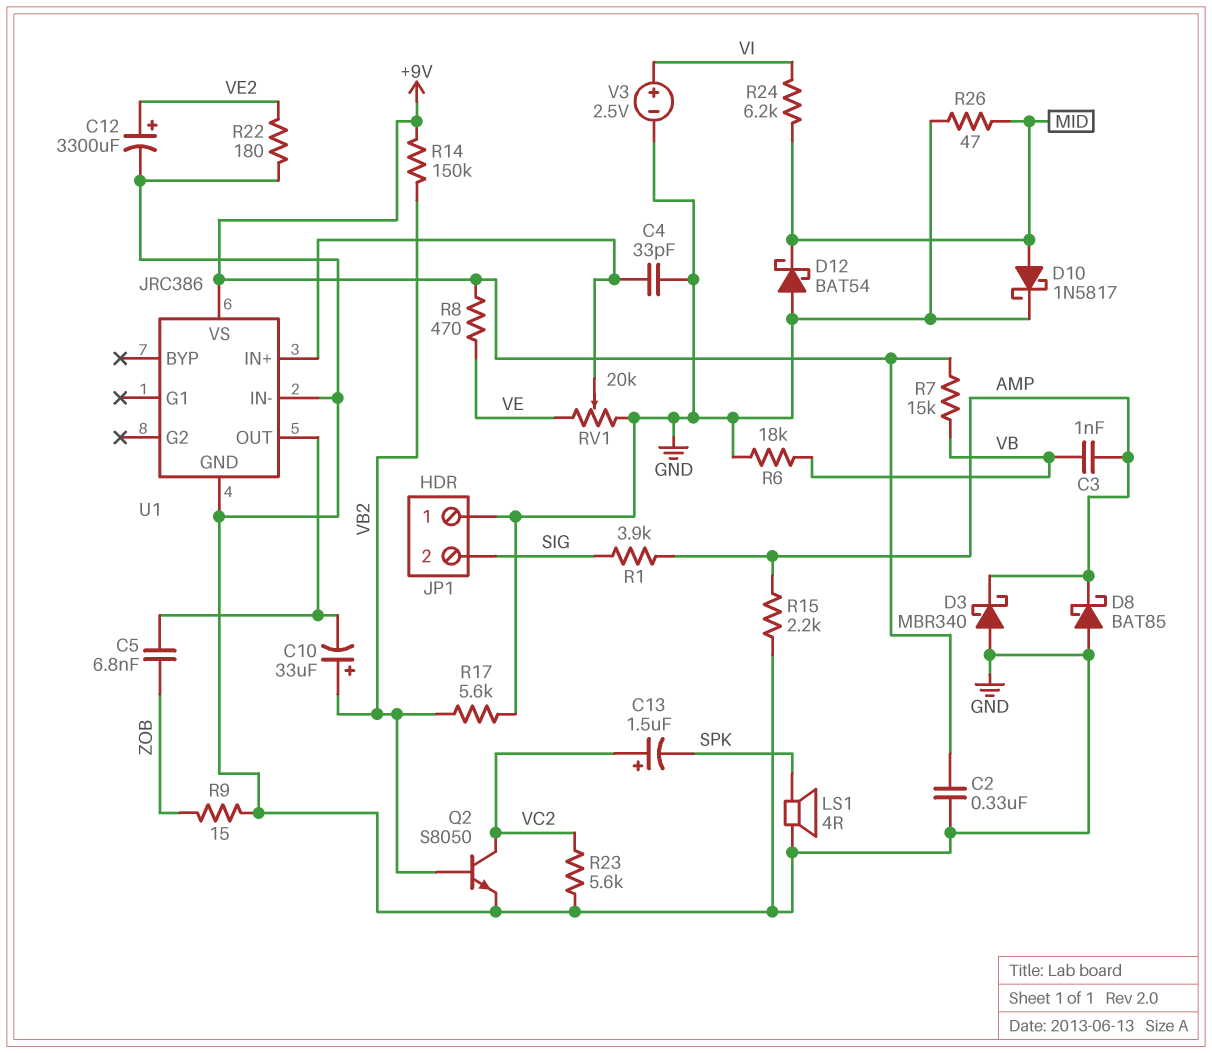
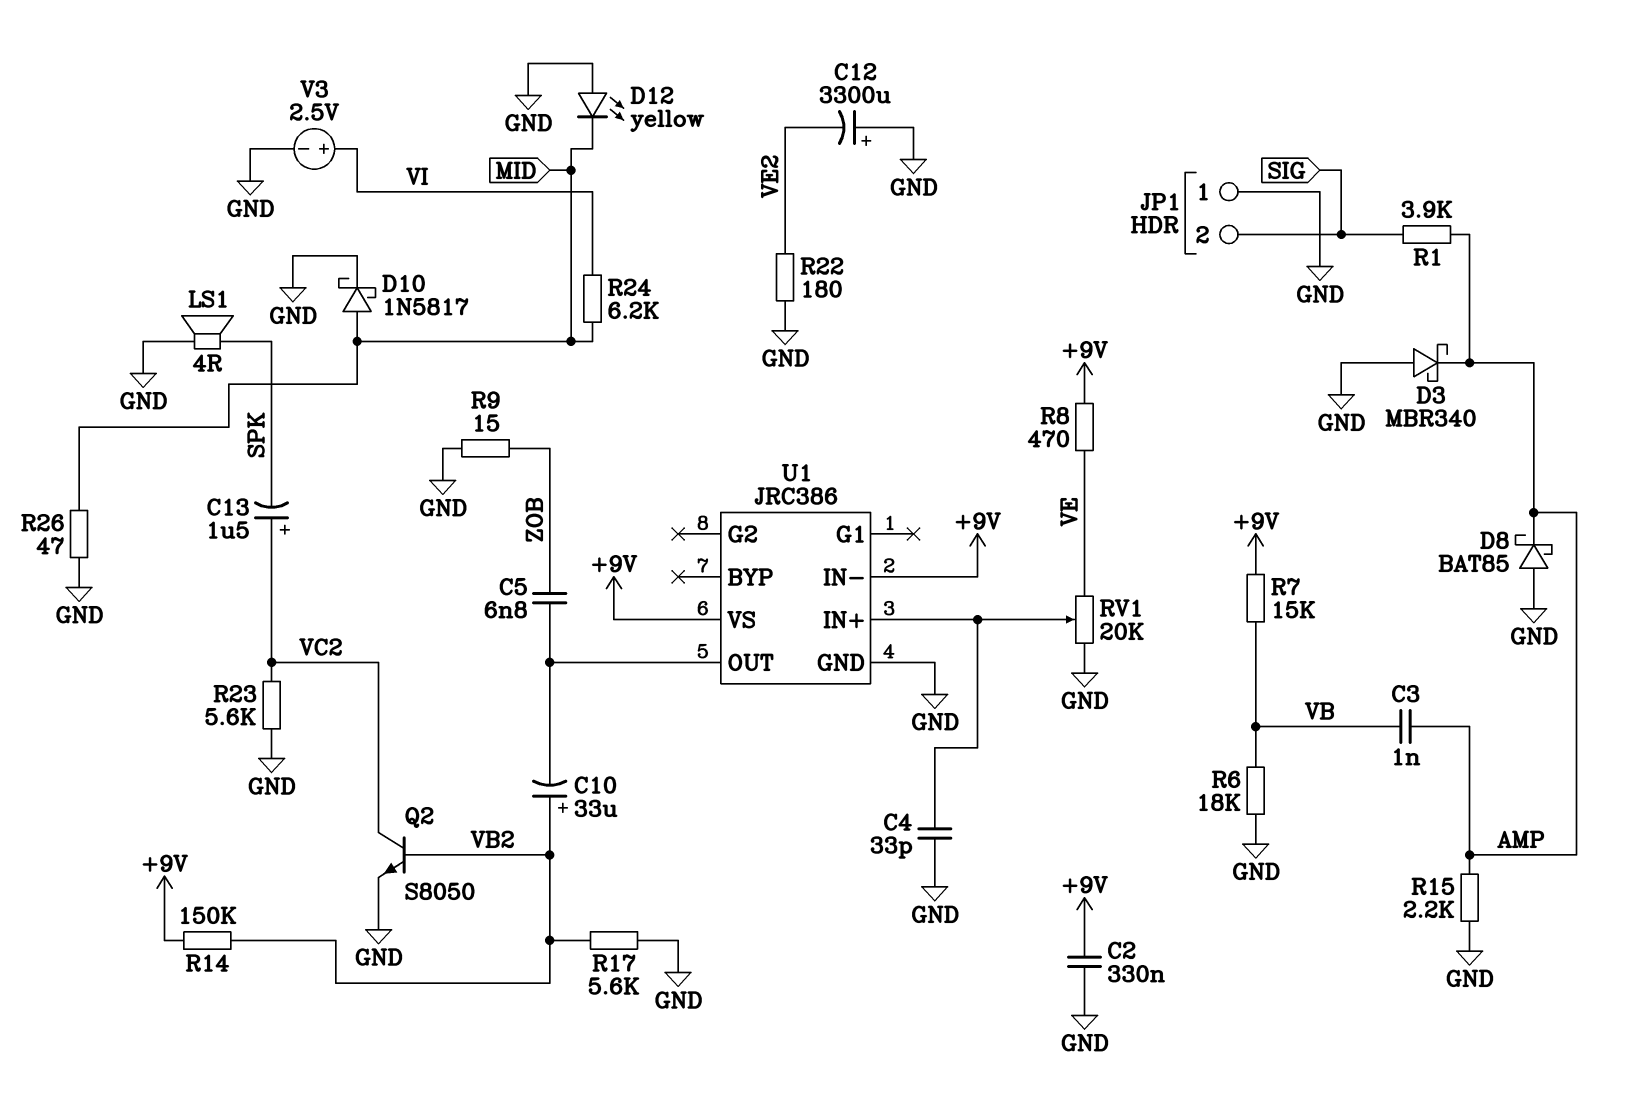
C12: 3300uF (plus VE2, minus GND) -> 3300uF (plus GND, minus VE2)
D12: schottky BAT54 (A GND, K MID) -> LED yellow (A GND, K MID)
U1 pin IN-: GND -> +9V

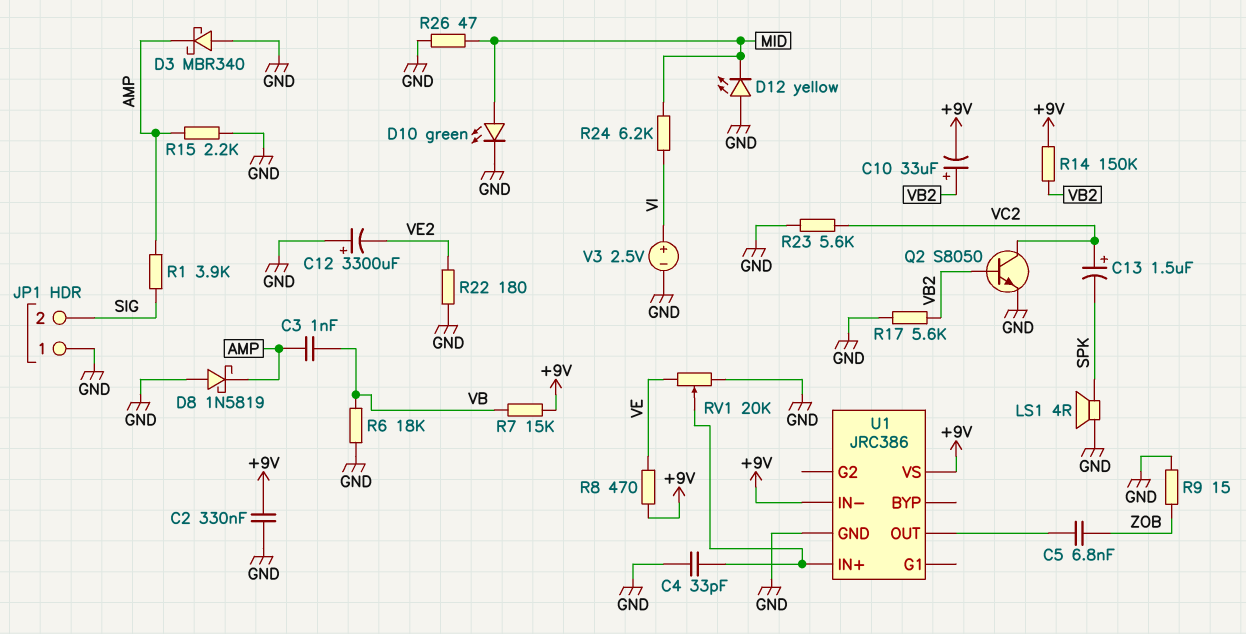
C10: 33uF (plus VB2, minus U1/OUT) -> 33uF (plus VB2, minus +9V)
D8: schottky BAT85 (A GND, K AMP) -> schottky 1N5819 (A GND, K AMP)
D10: schottky 1N5817 (A MID, K GND) -> LED green (A MID, K GND)

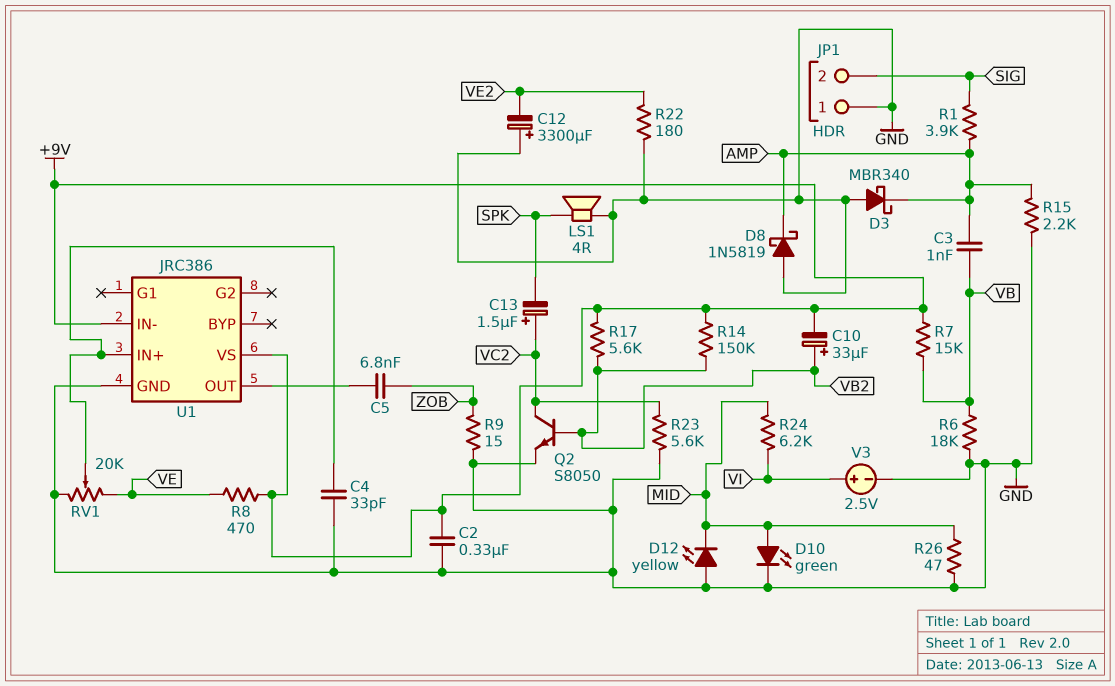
R17: 5.6k (GND, VB2) -> 5.6k (+9V, VB2)

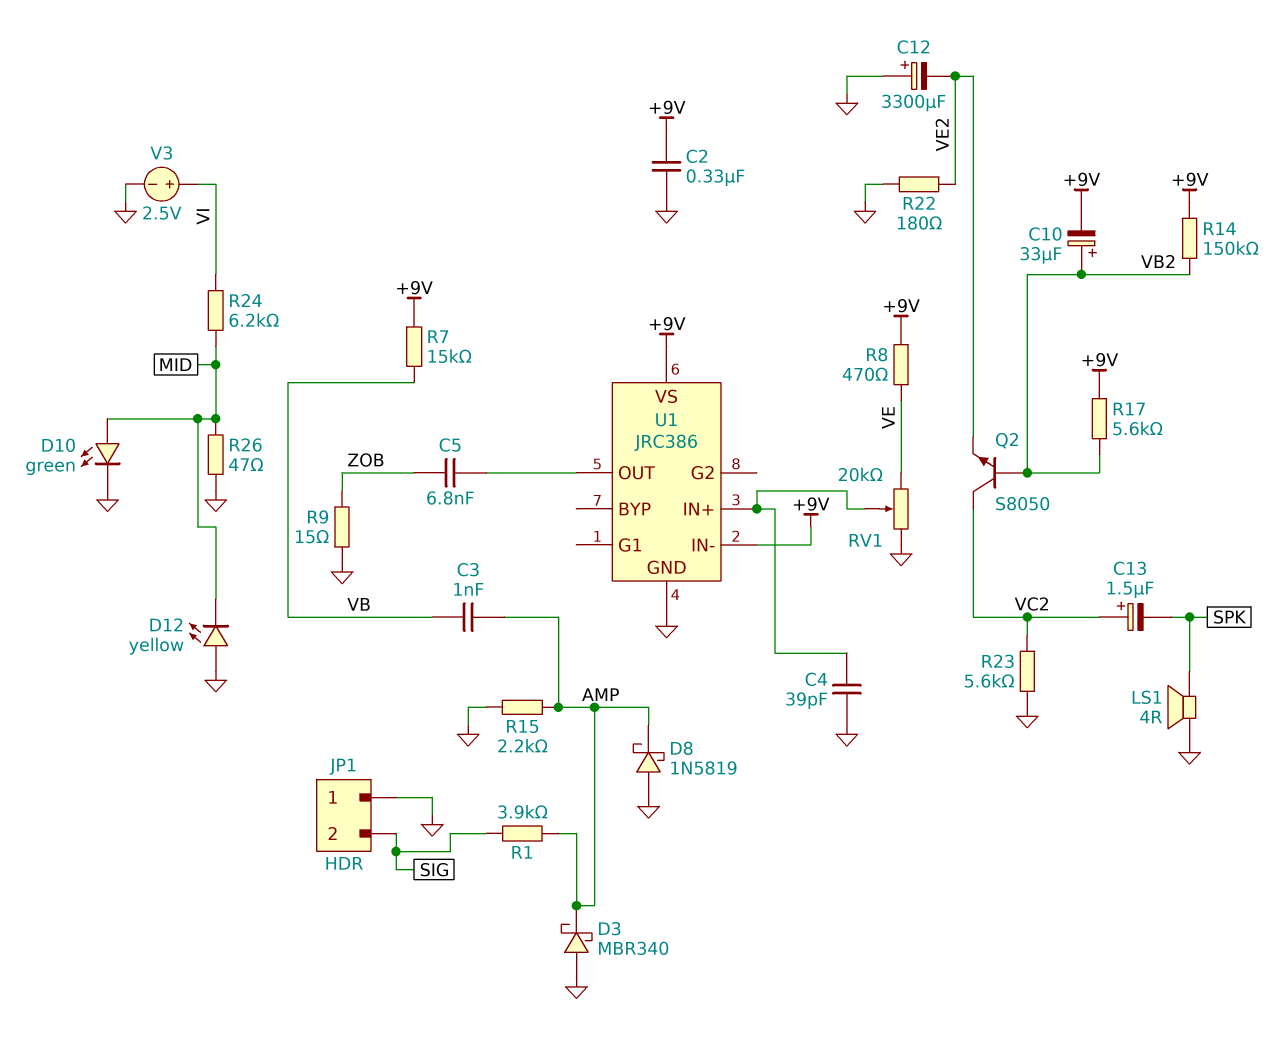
C4: 33pF (GND, U1/IN+) -> 39pF (GND, U1/IN+)
Q2: NPN S8050 (B VB2, C VC2, E GND) -> NPN S8050 (B VB2, C VC2, E VE2)
R6: 18k (GND, VB) -> none

